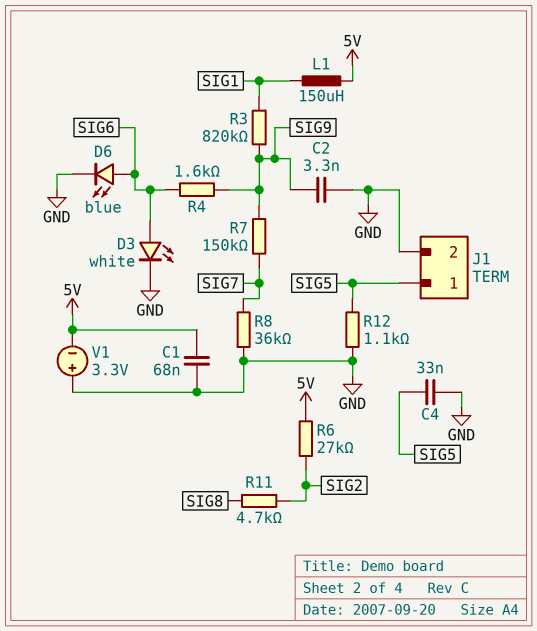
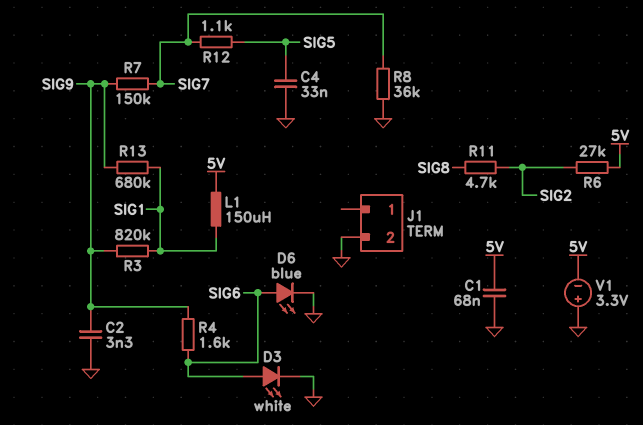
J1 pin 1: SIG5 -> none
R12: 1.1k (GND, SIG5) -> 1.1k (SIG5, SIG7)
R13: none -> 680k (SIG1, SIG9)

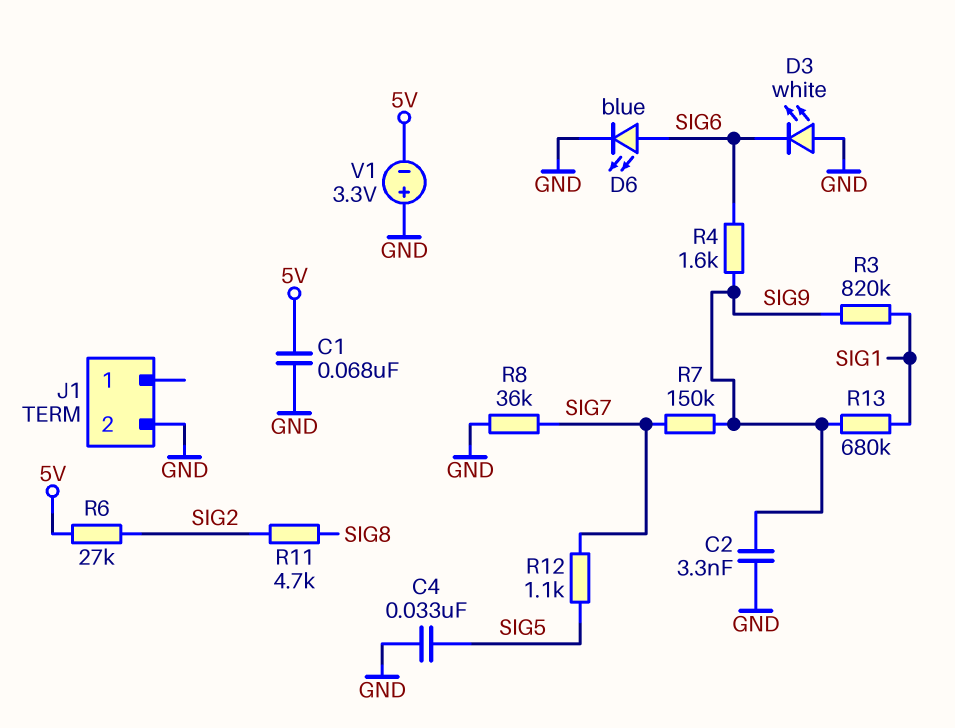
D3: LED white (A SIG6, K GND) -> LED white (A GND, K SIG6)
L1: 150uH (5V, SIG1) -> none

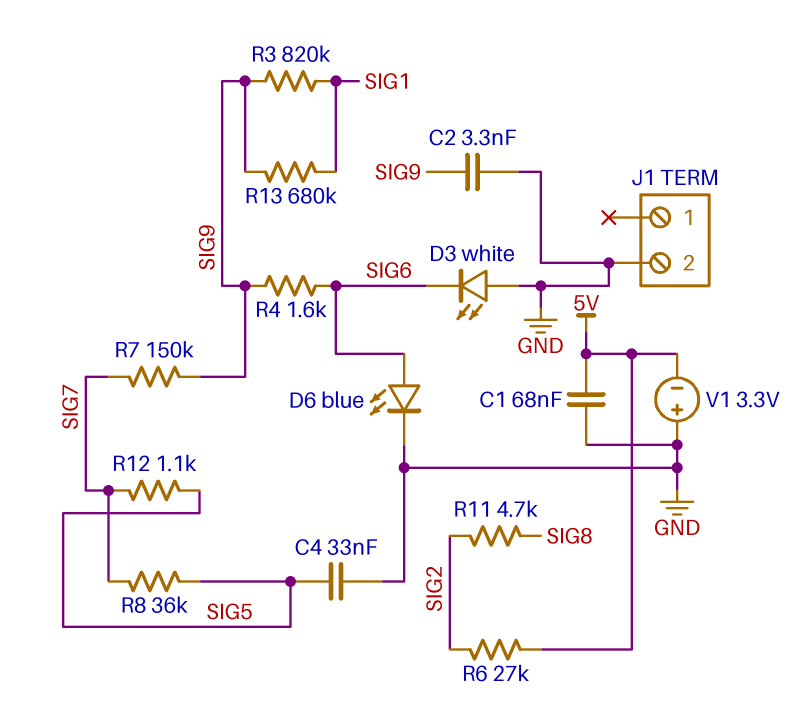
R8: 36k (GND, SIG7) -> 36k (SIG5, SIG7)

